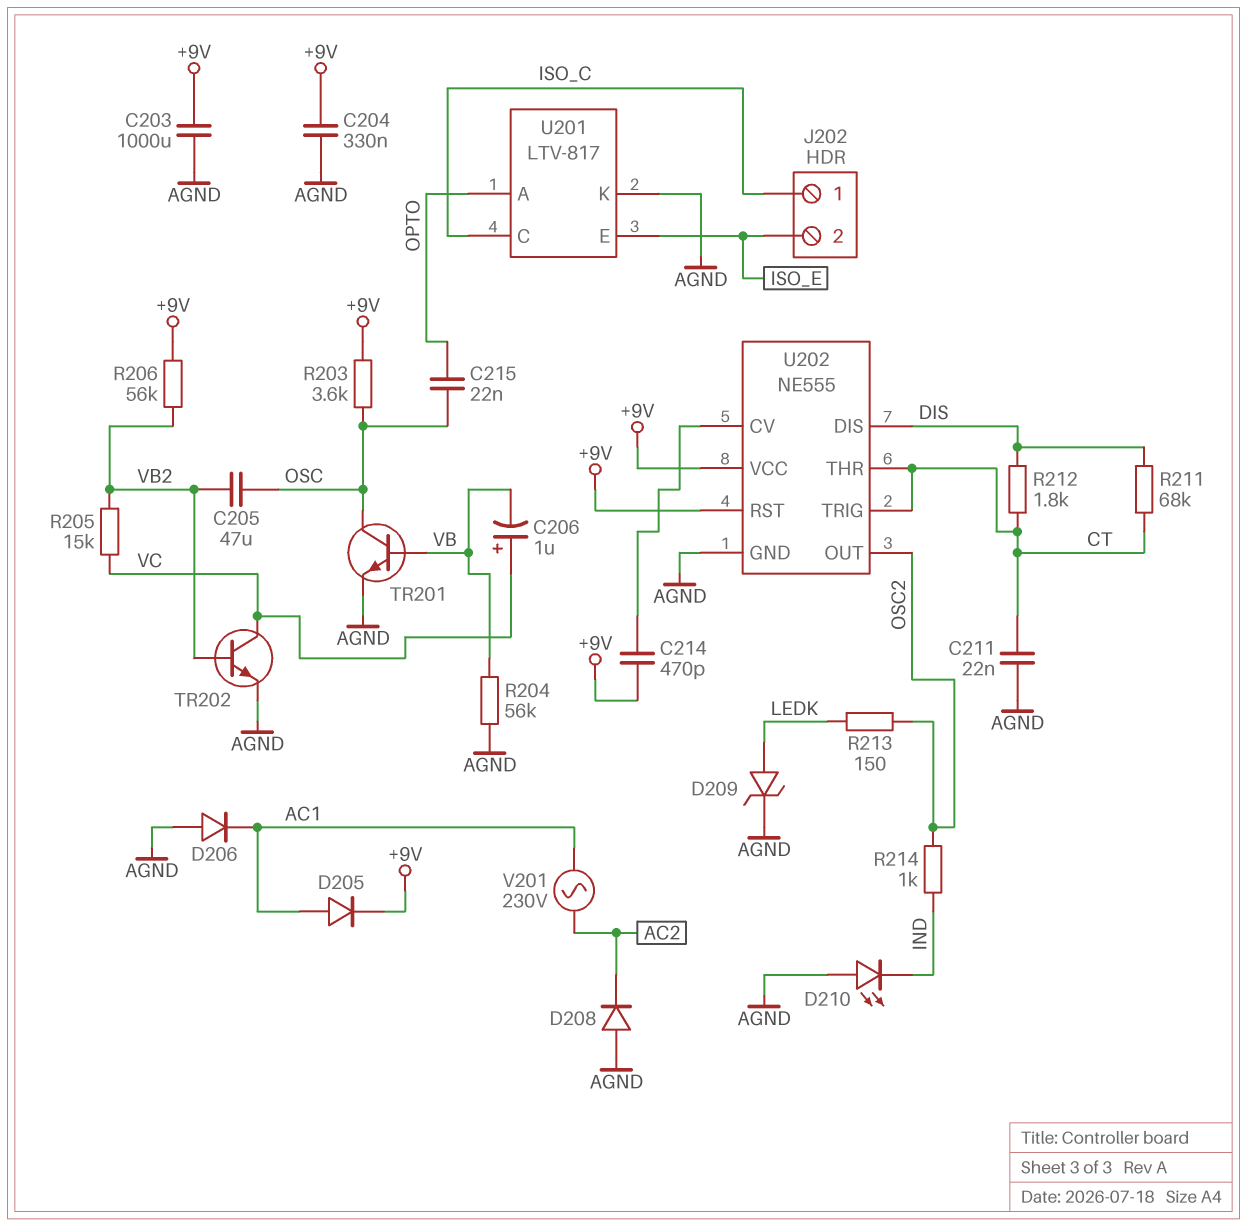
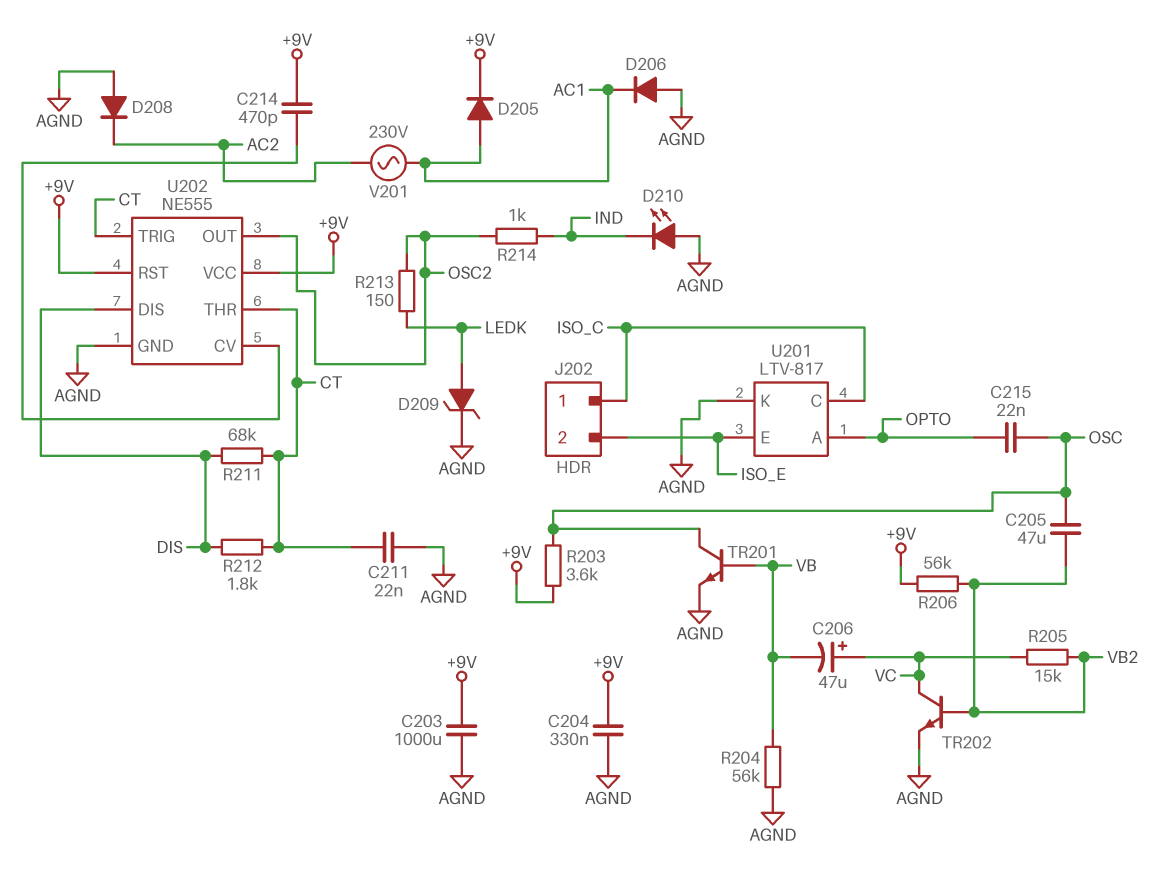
C206: 1uF (plus VC, minus VB) -> 47uF (plus VC, minus VB)

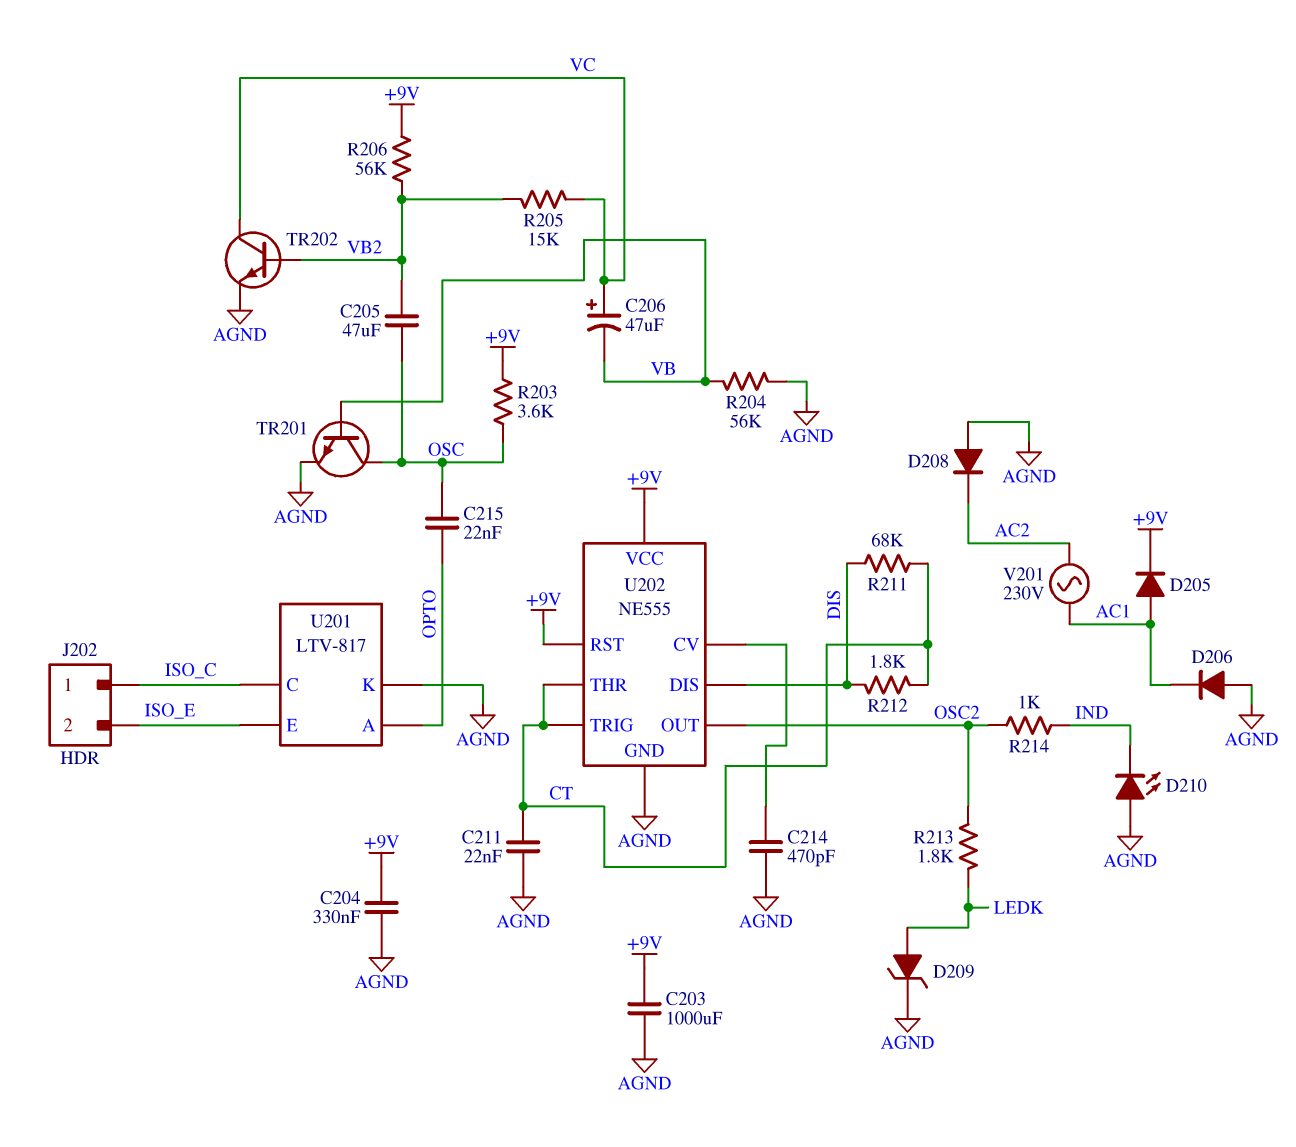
C214: 470pF (+9V, U202/CV) -> 470pF (AGND, U202/CV)
R213: 150 (LEDK, OSC2) -> 1.8k (LEDK, OSC2)

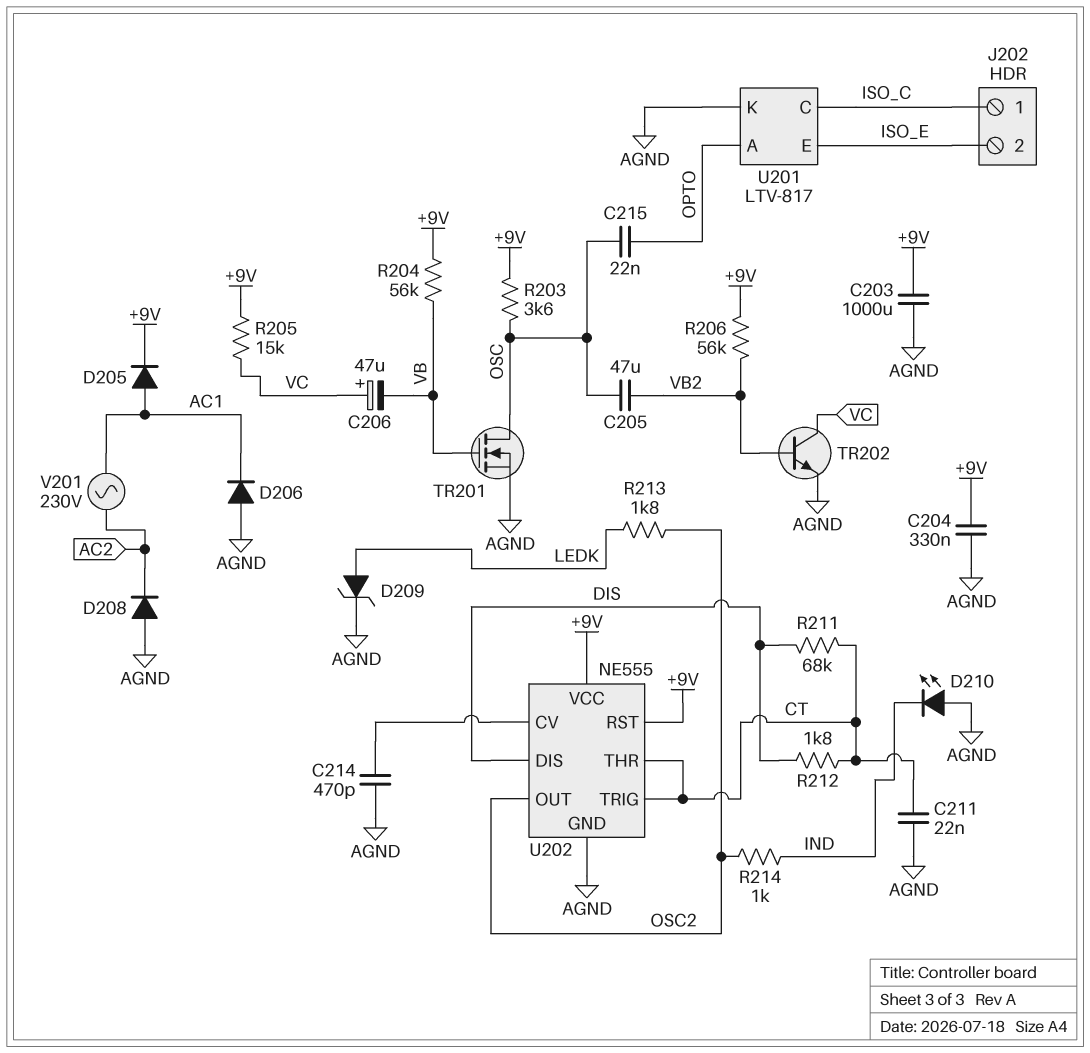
R204: 56k (AGND, VB) -> 56k (+9V, VB)
R205: 15k (VB2, VC) -> 15k (+9V, VC)
TR201: NPN (B VB, C OSC, E AGND) -> NMOS (G VB, D OSC, S AGND)

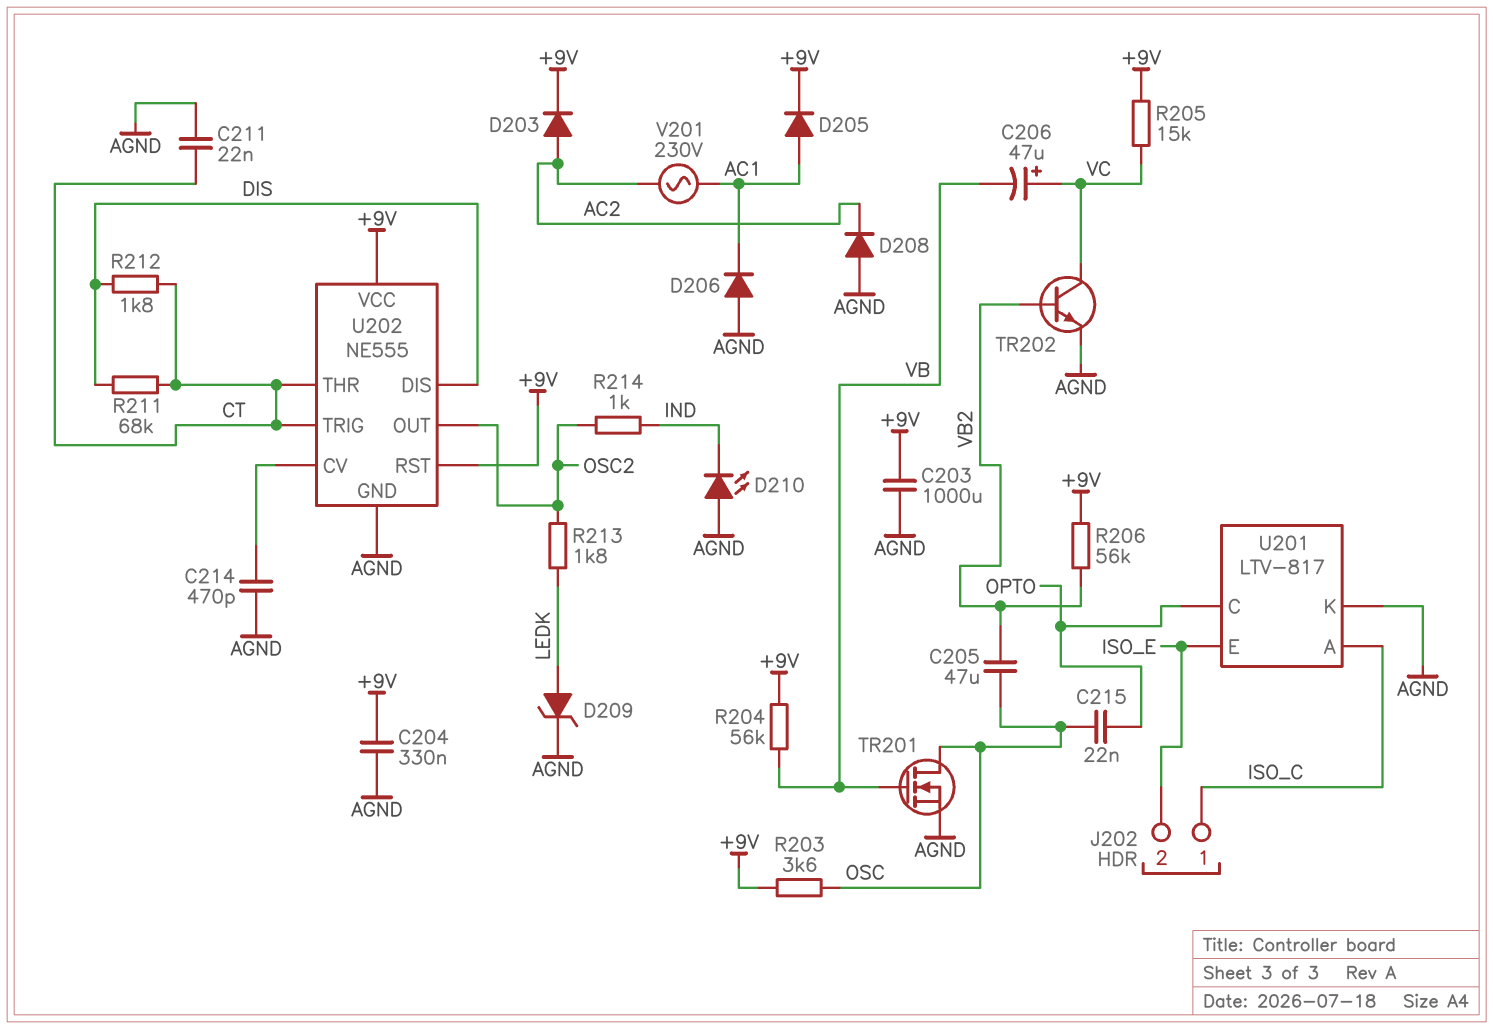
D203: none -> diode (A AC2, K +9V)
U201 pin A: OPTO -> ISO_C
U201 pin C: ISO_C -> OPTO

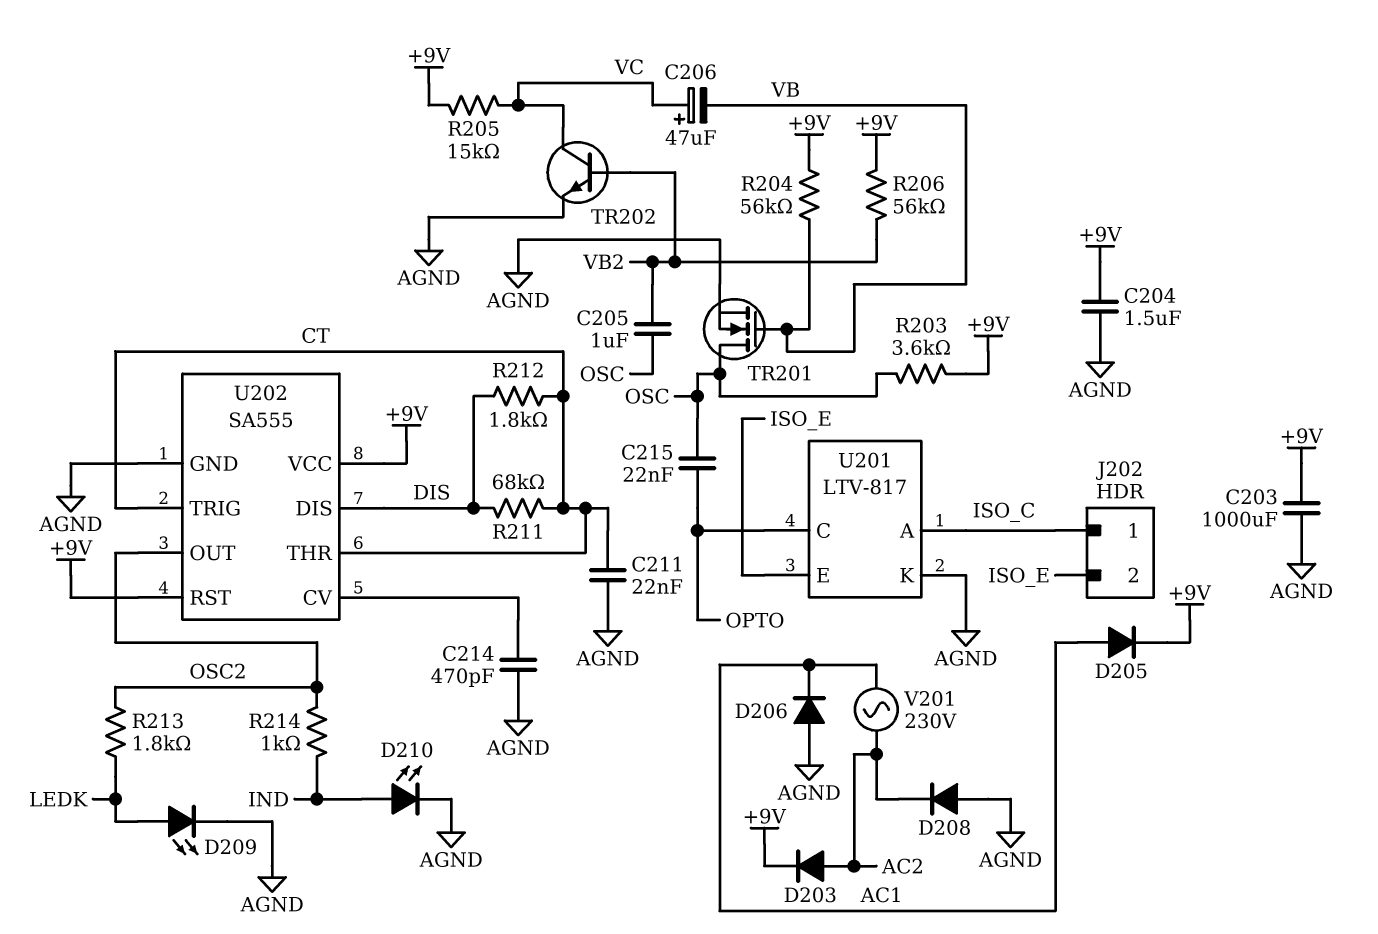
C204: 330nF (+9V, AGND) -> 1.5uF (+9V, AGND)
C205: 47uF (OSC, VB2) -> 1uF (OSC, VB2)
D209: zener (A LEDK, K AGND) -> LED (A LEDK, K AGND)
D210: LED (A AGND, K IND) -> LED (A IND, K AGND)
U202: NE555 -> SA555

